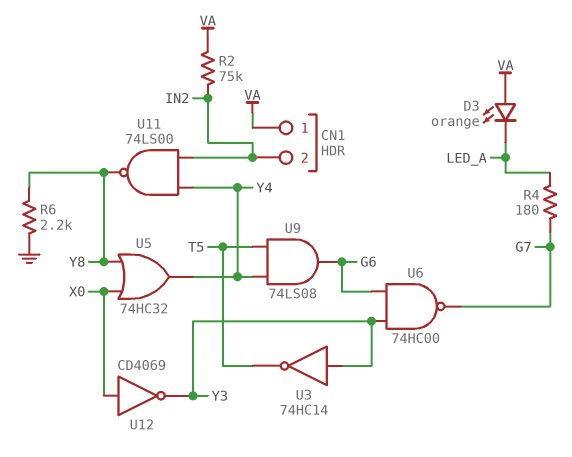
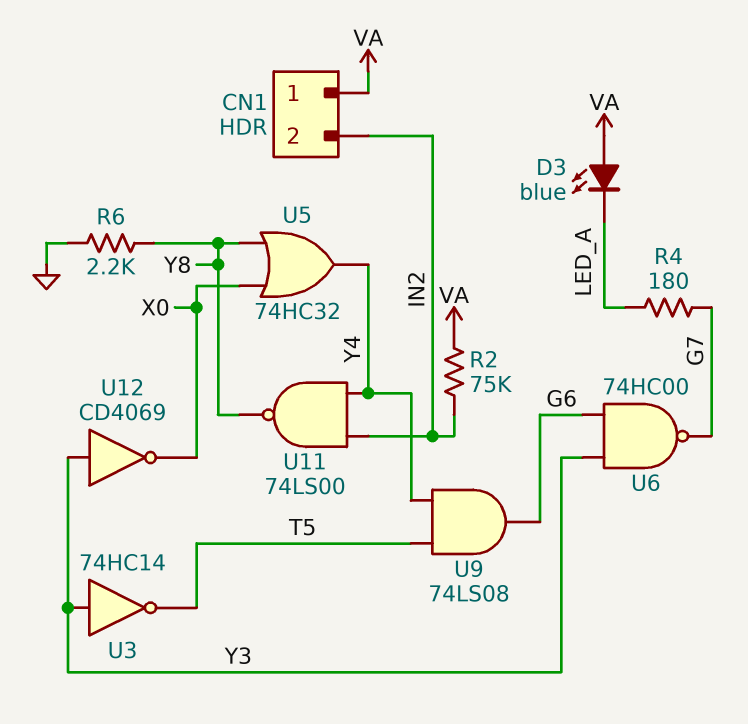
D3: LED orange (A VA, K LED_A) -> LED blue (A VA, K LED_A)
U12: NOT CD4069 (in X0, out Y3) -> NOT CD4069 (in Y3, out X0)

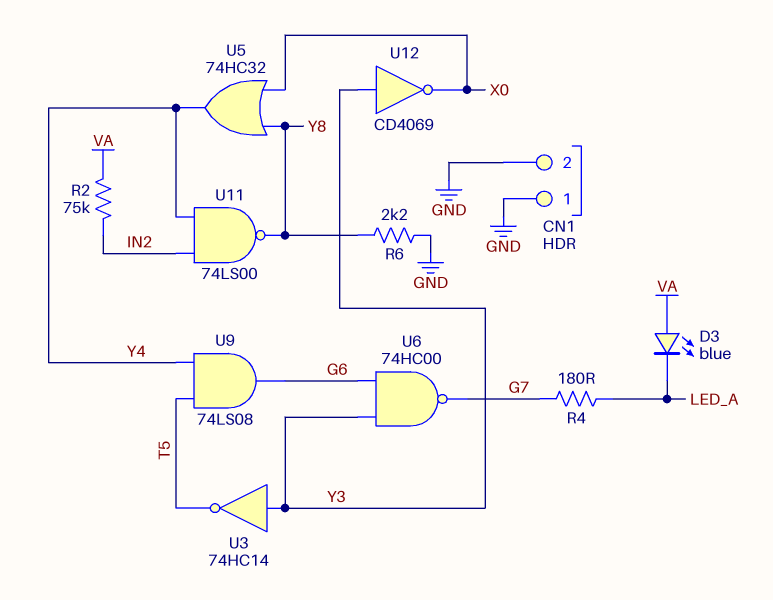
CN1 pin 1: VA -> GND
CN1 pin 2: IN2 -> GND

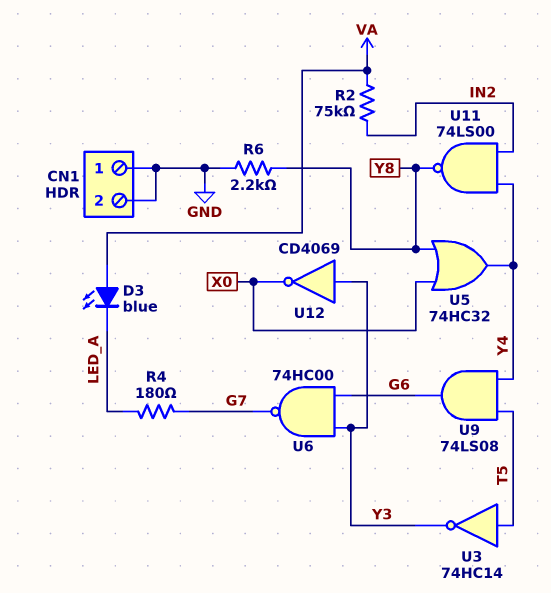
U3: NOT 74HC14 (in Y3, out T5) -> NOT 74HC14 (in T5, out Y3)

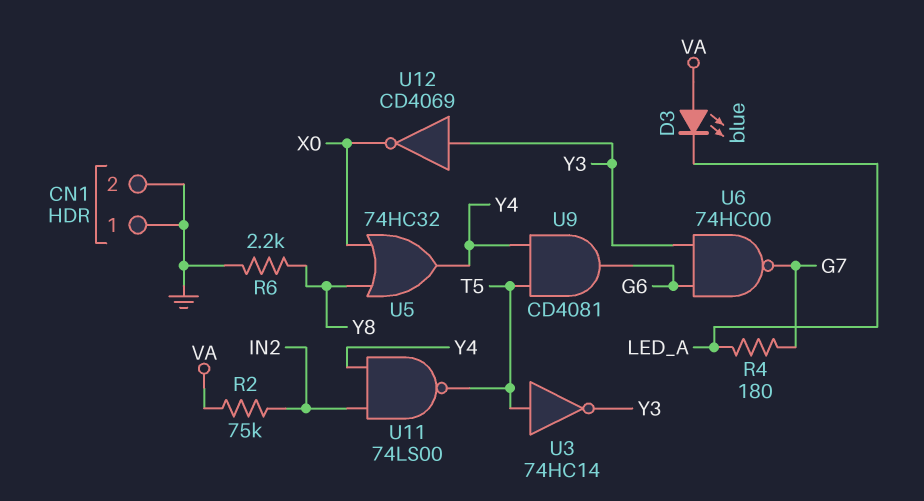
U9: AND 74LS08 (in T5, in Y4, out G6) -> AND CD4081 (in T5, in Y4, out G6)
U11: NAND 74LS00 (in IN2, in Y4, out Y8) -> NAND 74LS00 (in IN2, in Y4, out T5)

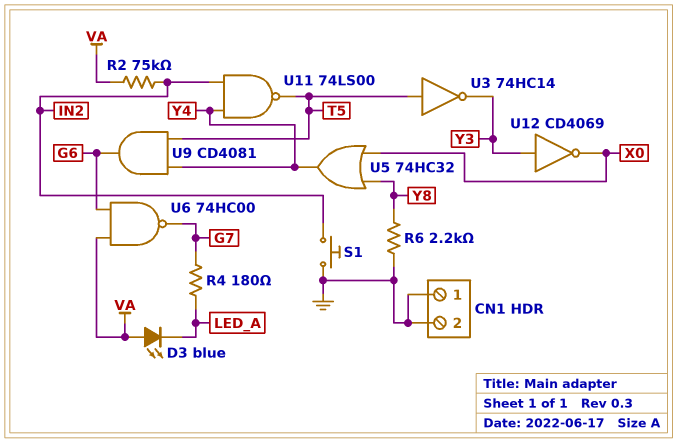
S1: none -> button (GND, IN2)
U6: NAND 74HC00 (in G6, in Y3, out G7) -> NAND 74HC00 (in G6, in VA, out G7)

